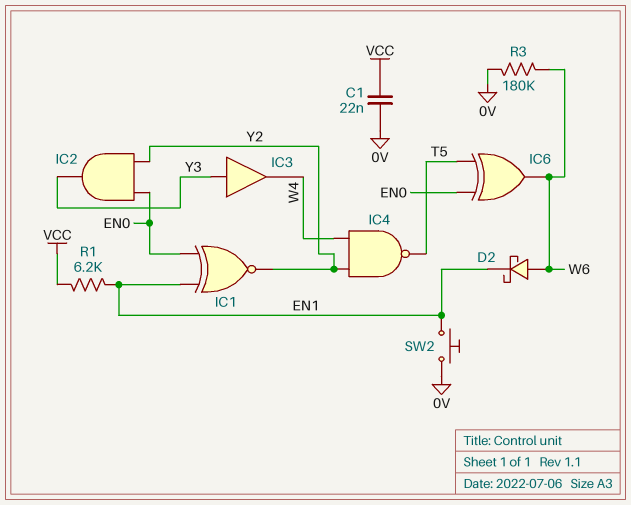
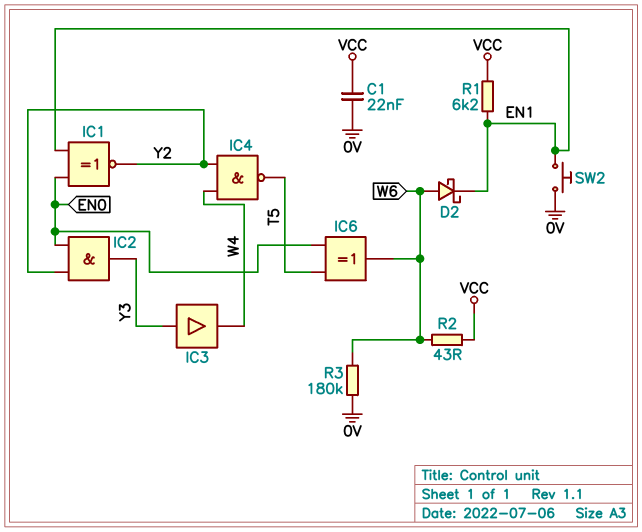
R2: none -> 43 (VCC, W6)

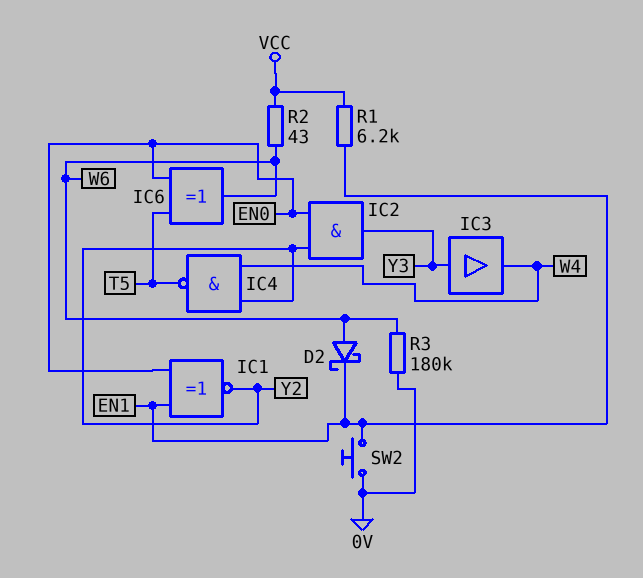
C1: 22nF (0V, VCC) -> none

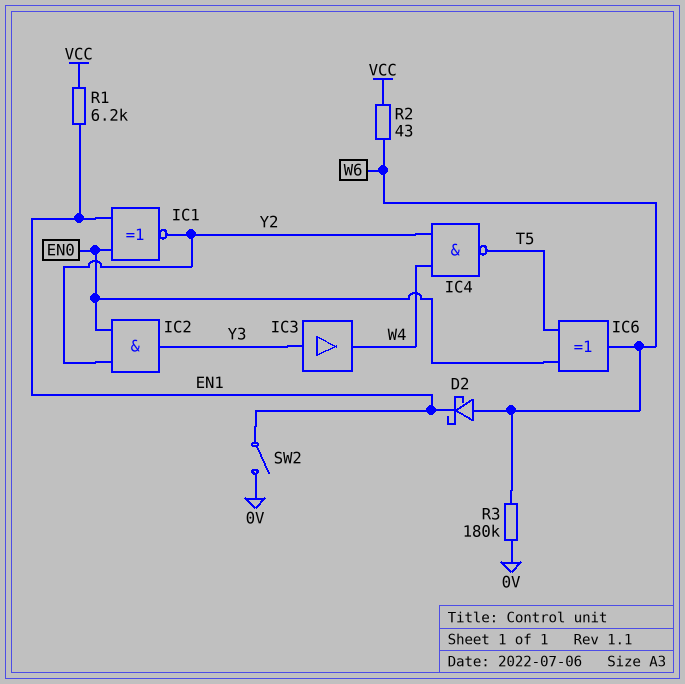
SW2: button (0V, EN1) -> switch (0V, EN1)

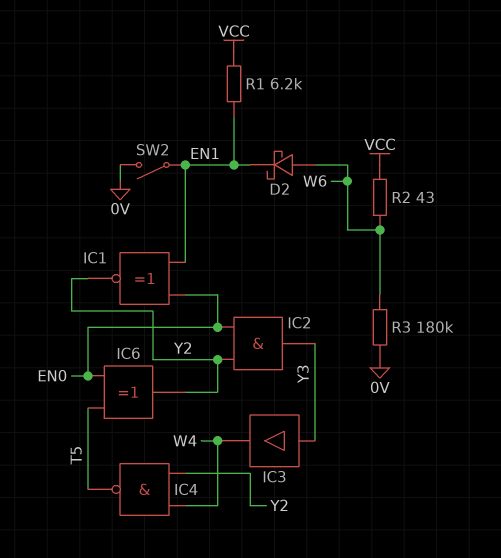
IC6: XOR (in EN0, in T5, out W6) -> XOR (in EN0, in T5, out Y2)

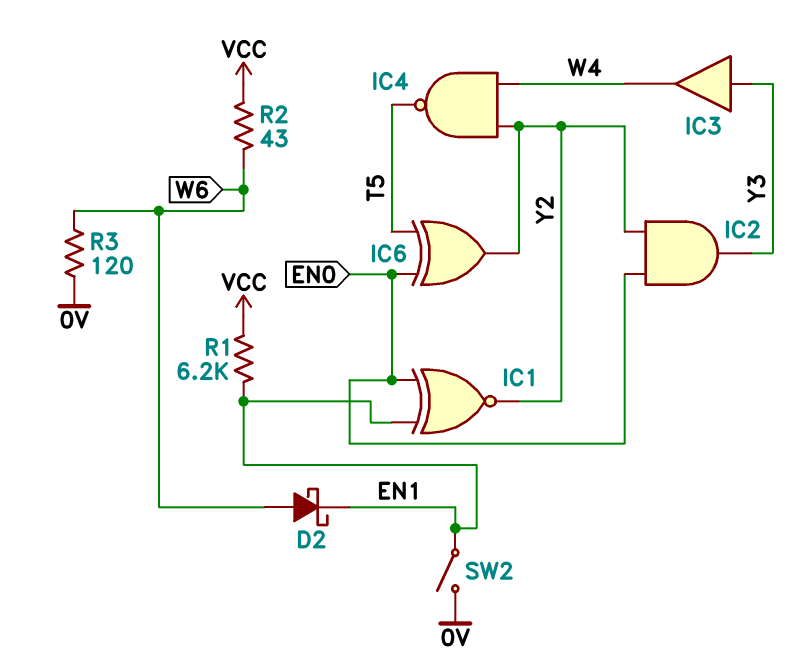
R3: 180k (0V, W6) -> 120 (0V, W6)

